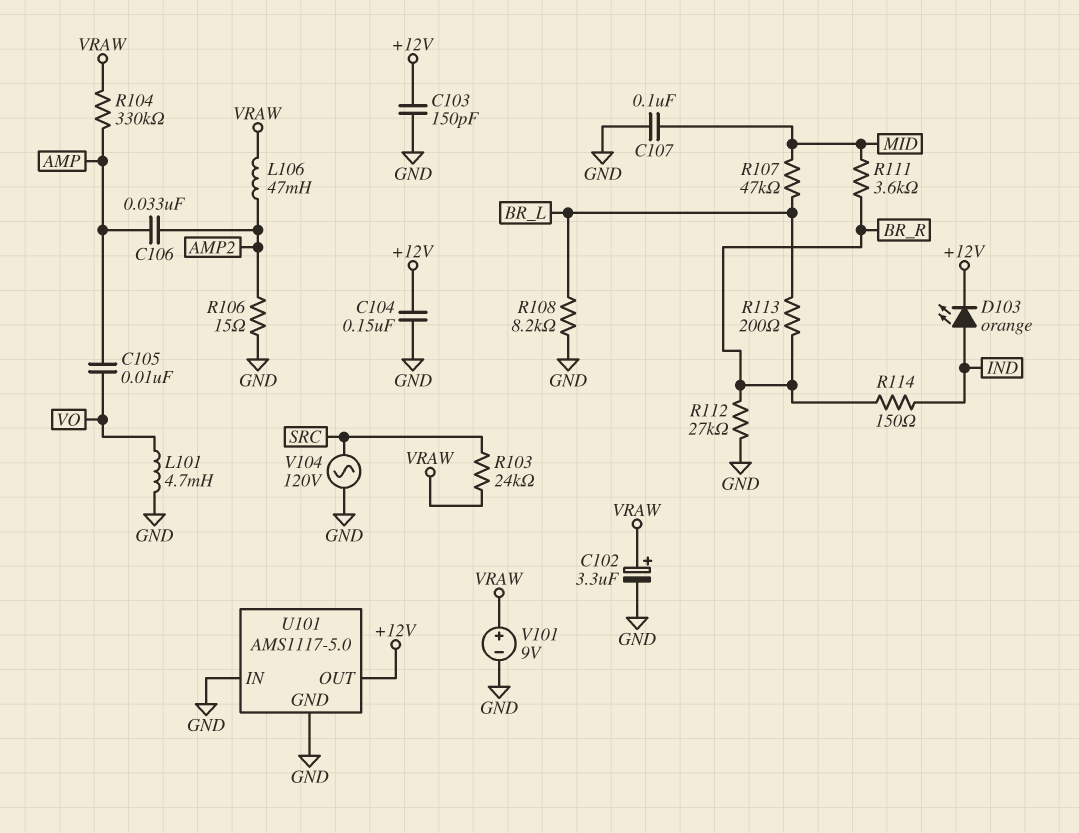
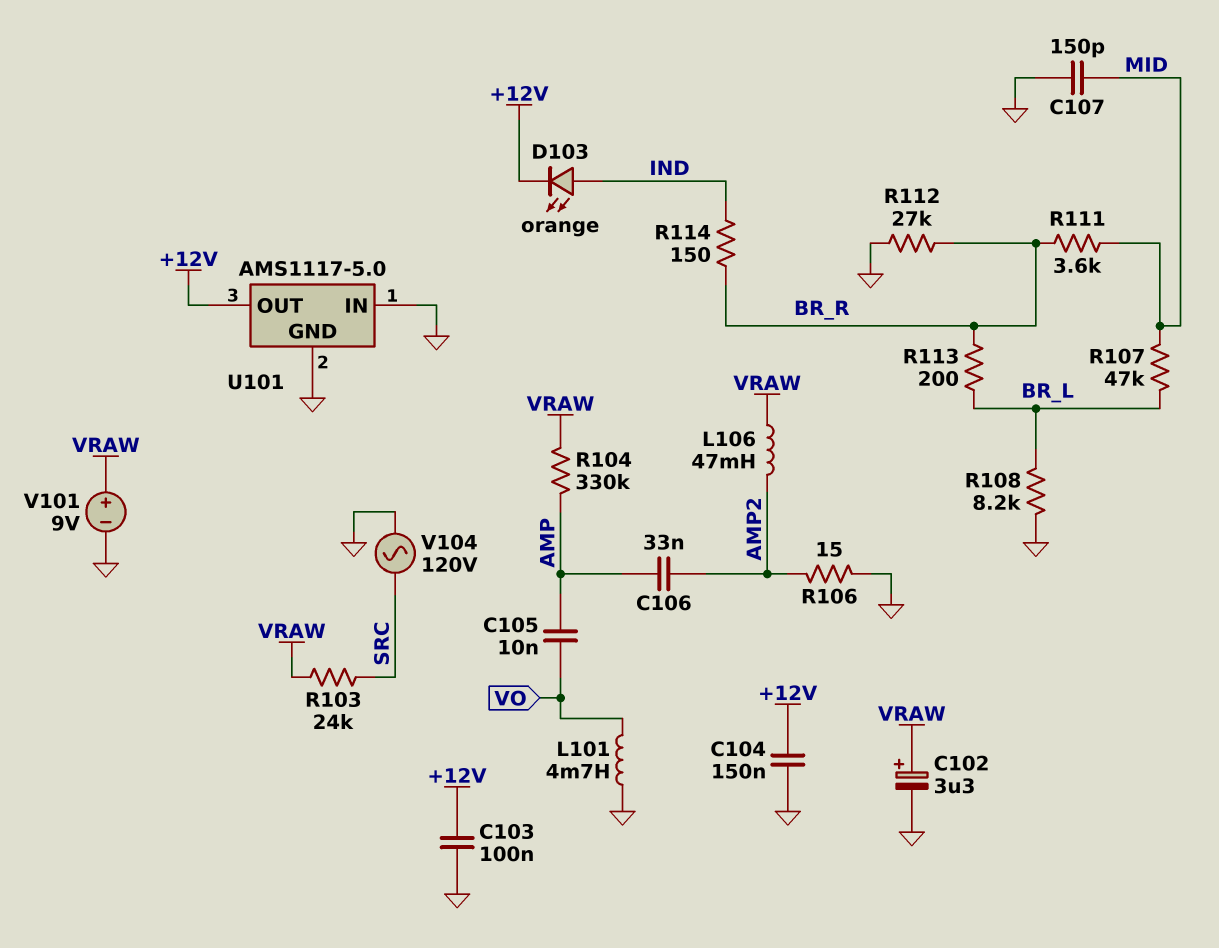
C103: 150pF (+12V, GND) -> 100nF (+12V, GND)
C107: 100nF (GND, MID) -> 150pF (GND, MID)

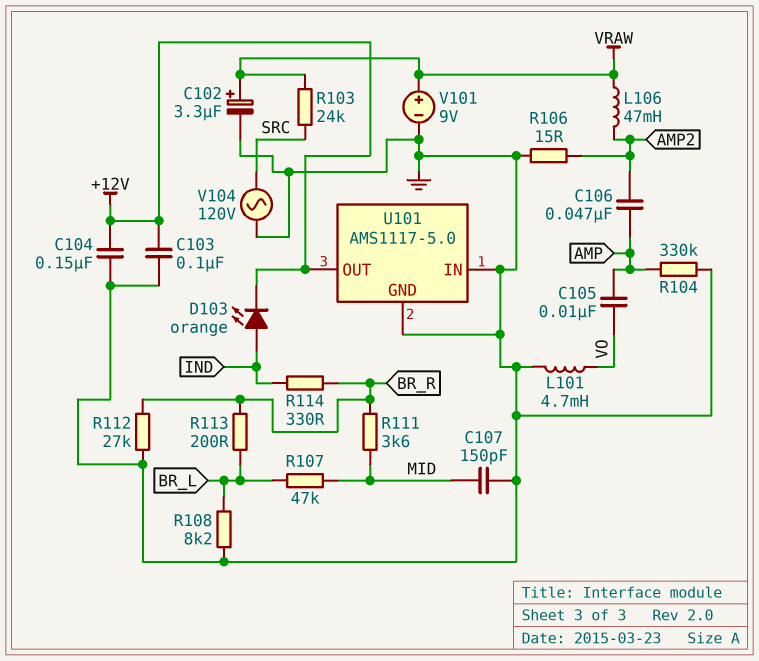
C106: 33nF (AMP, AMP2) -> 47nF (AMP, AMP2)
R104: 330k (AMP, VRAW) -> 330k (AMP, GND)
R114: 150 (BR_R, IND) -> 330 (BR_R, IND)

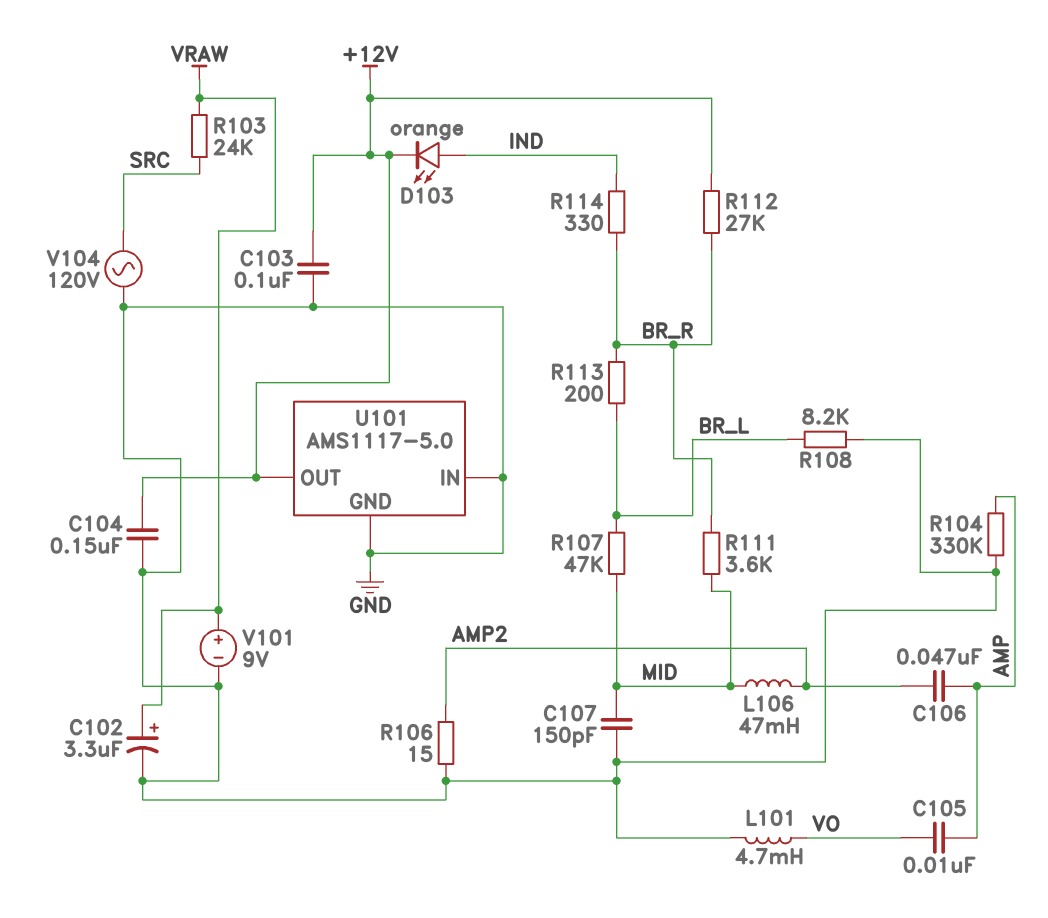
L106: 47mH (AMP2, VRAW) -> 47mH (AMP2, MID)
R112: 27k (BR_R, GND) -> 27k (+12V, BR_R)

